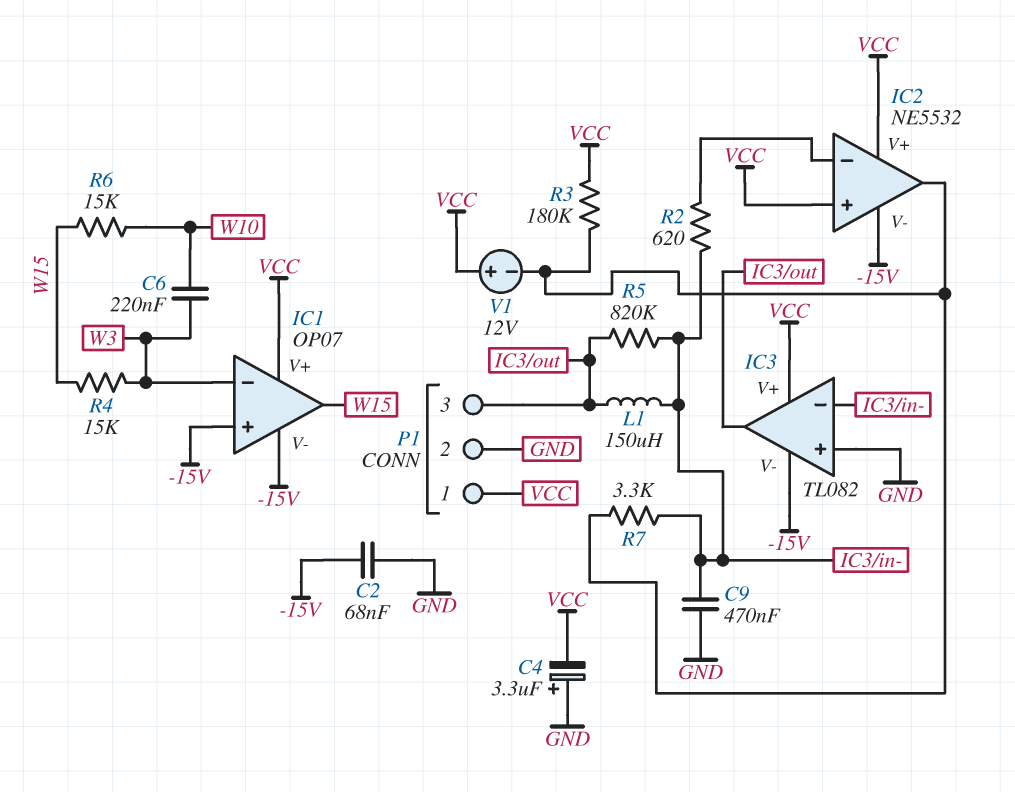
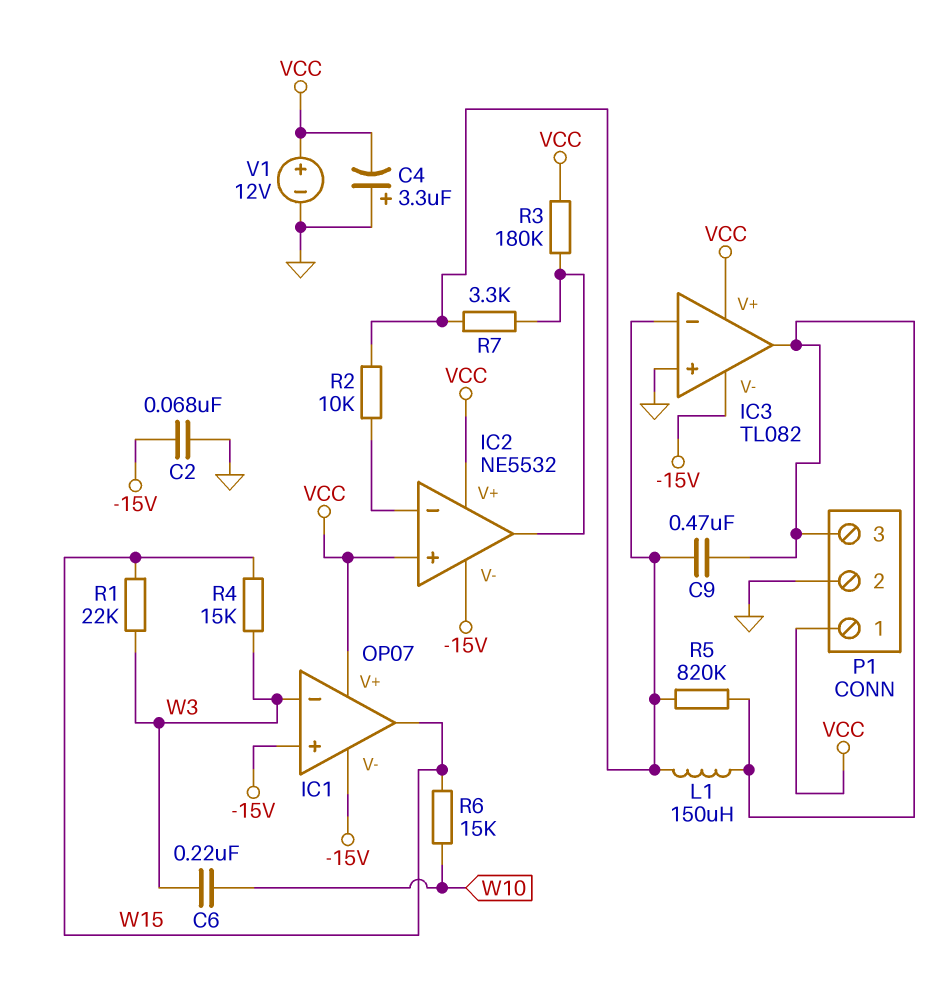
C9: 470nF (GND, IC3/in-) -> 470nF (IC3/in-, IC3/out)
R1: none -> 22k (W3, W15)
R2: 620 (IC2/in-, IC3/in-) -> 10k (IC2/in-, IC3/in-)
V1: 12V (plus VCC, minus IC2/out) -> 12V (plus VCC, minus GND)

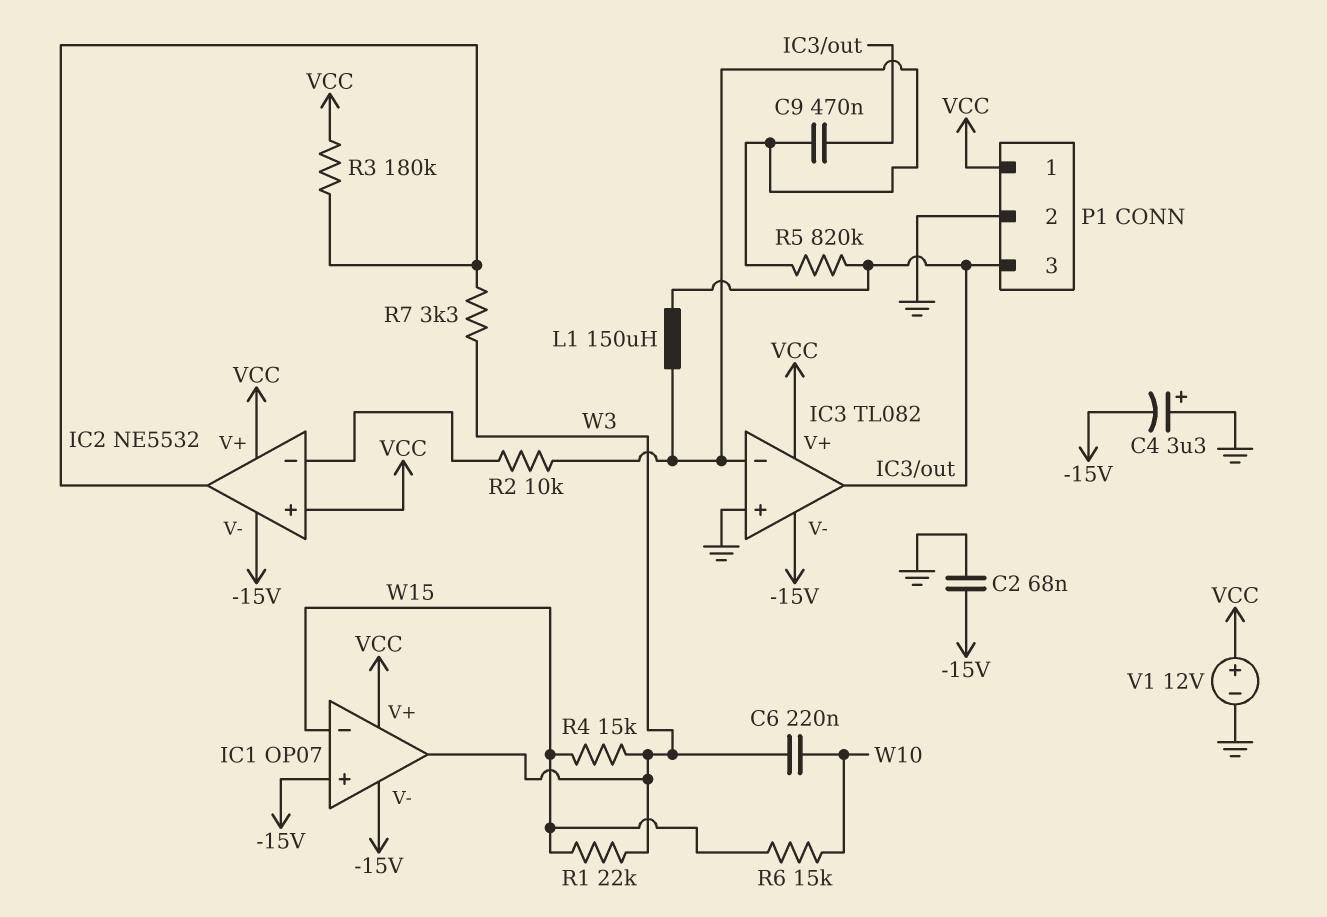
C4: 3.3uF (plus GND, minus VCC) -> 3.3uF (plus GND, minus -15V)
IC1 pin in-: W3 -> W15
IC1 pin out: W15 -> W3
R7: 3.3k (IC2/out, IC3/in-) -> 3.3k (IC2/out, W3)

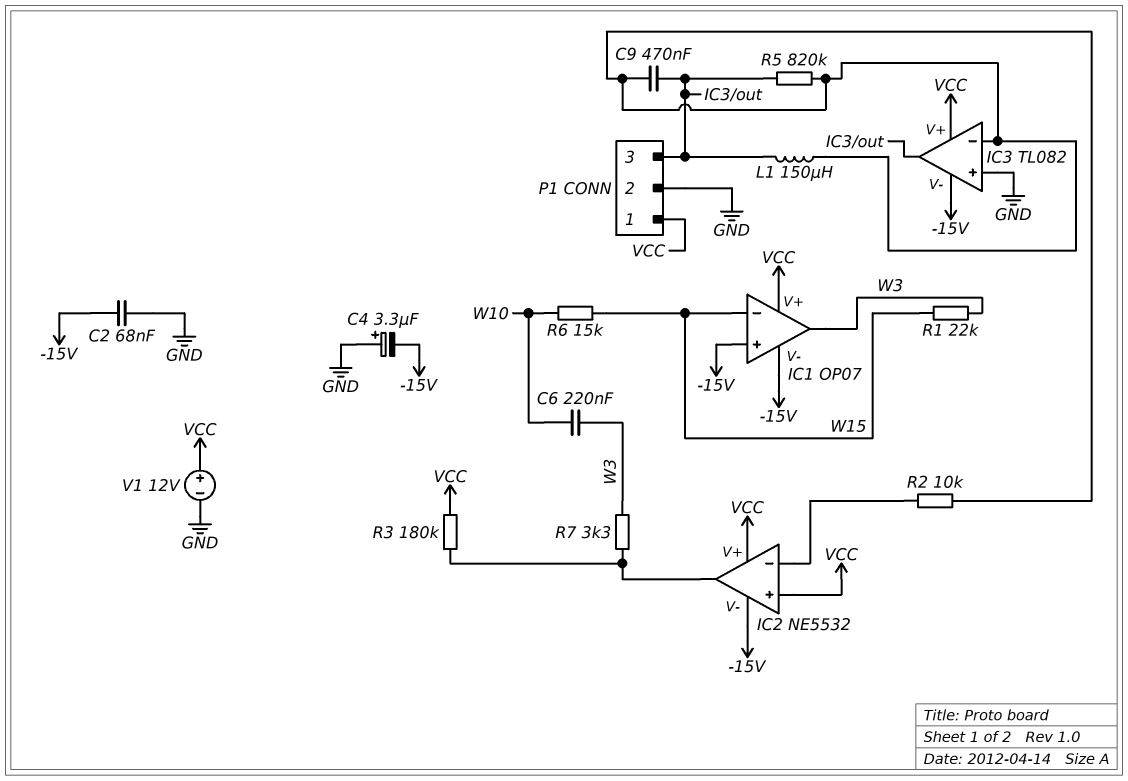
R4: 15k (W3, W15) -> none

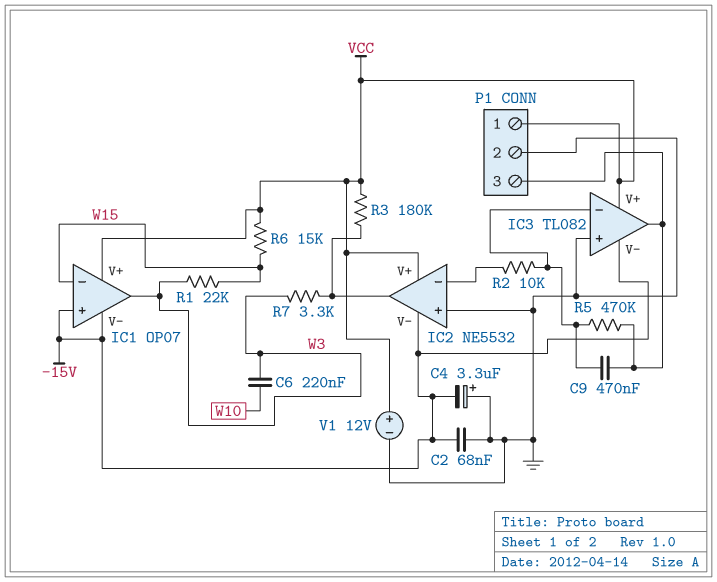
IC2 pin in+: VCC -> GND
L1: 150uH (IC3/in-, IC3/out) -> none
R5: 820k (IC3/in-, IC3/out) -> 470k (IC3/in-, IC3/out)
R6: 15k (W10, W15) -> 15k (VCC, W15)

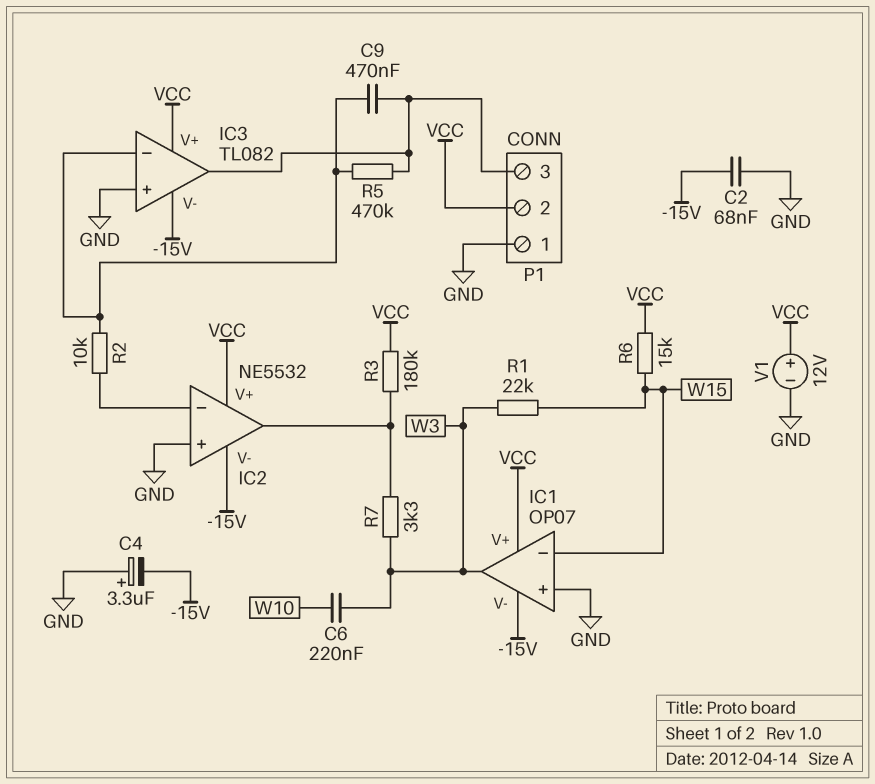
IC1 pin in+: -15V -> GND
P1 pin 1: VCC -> GND
P1 pin 2: GND -> VCC

